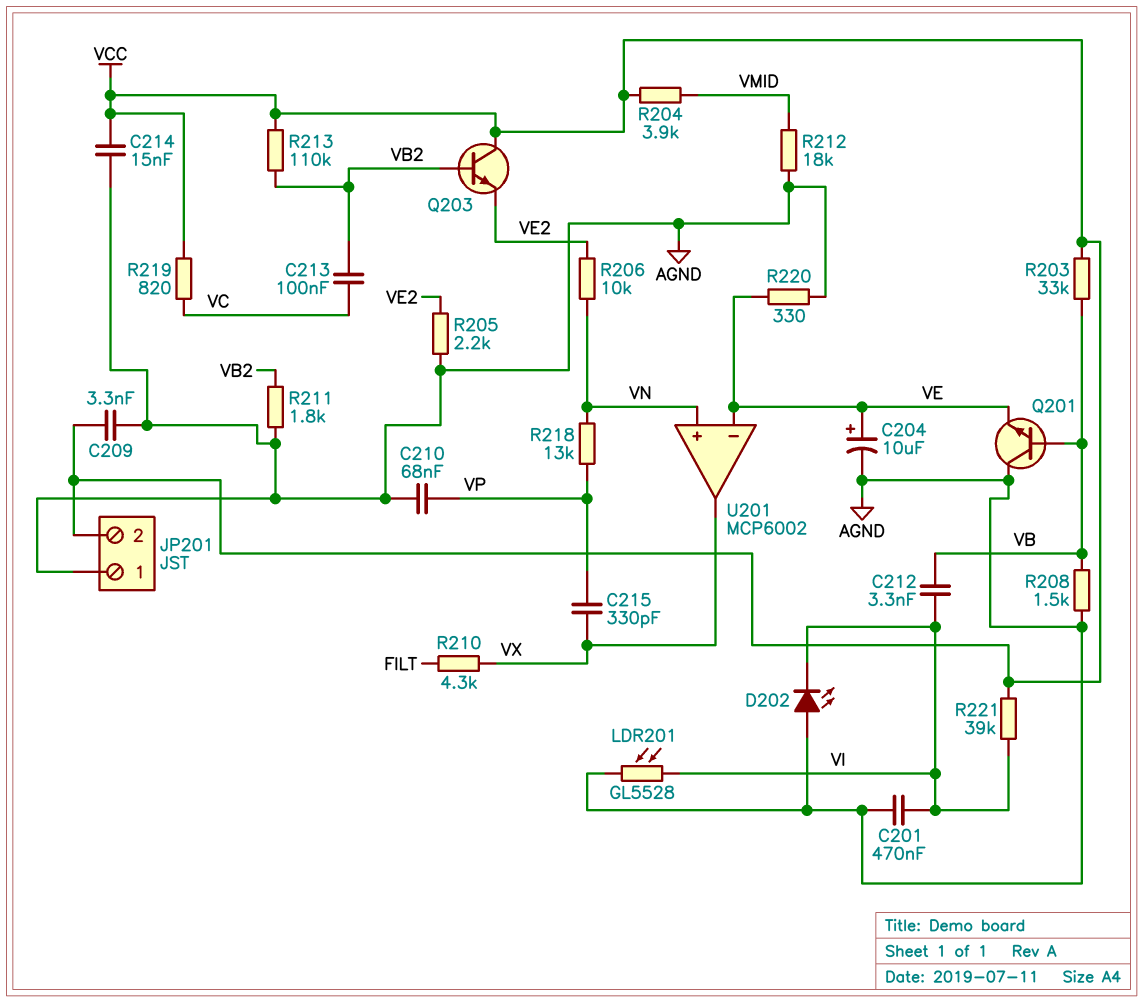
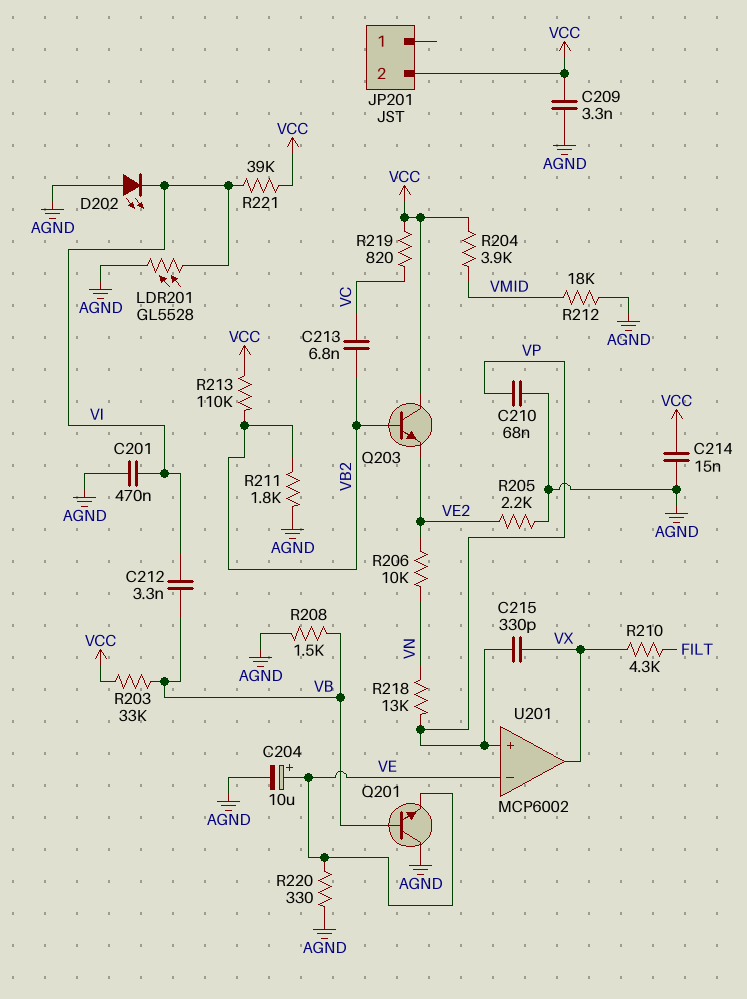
C213: 100nF (VB2, VC) -> 6.8nF (VB2, VC)
JP201 pin 1: AGND -> none
U201 pin in+: VN -> VP

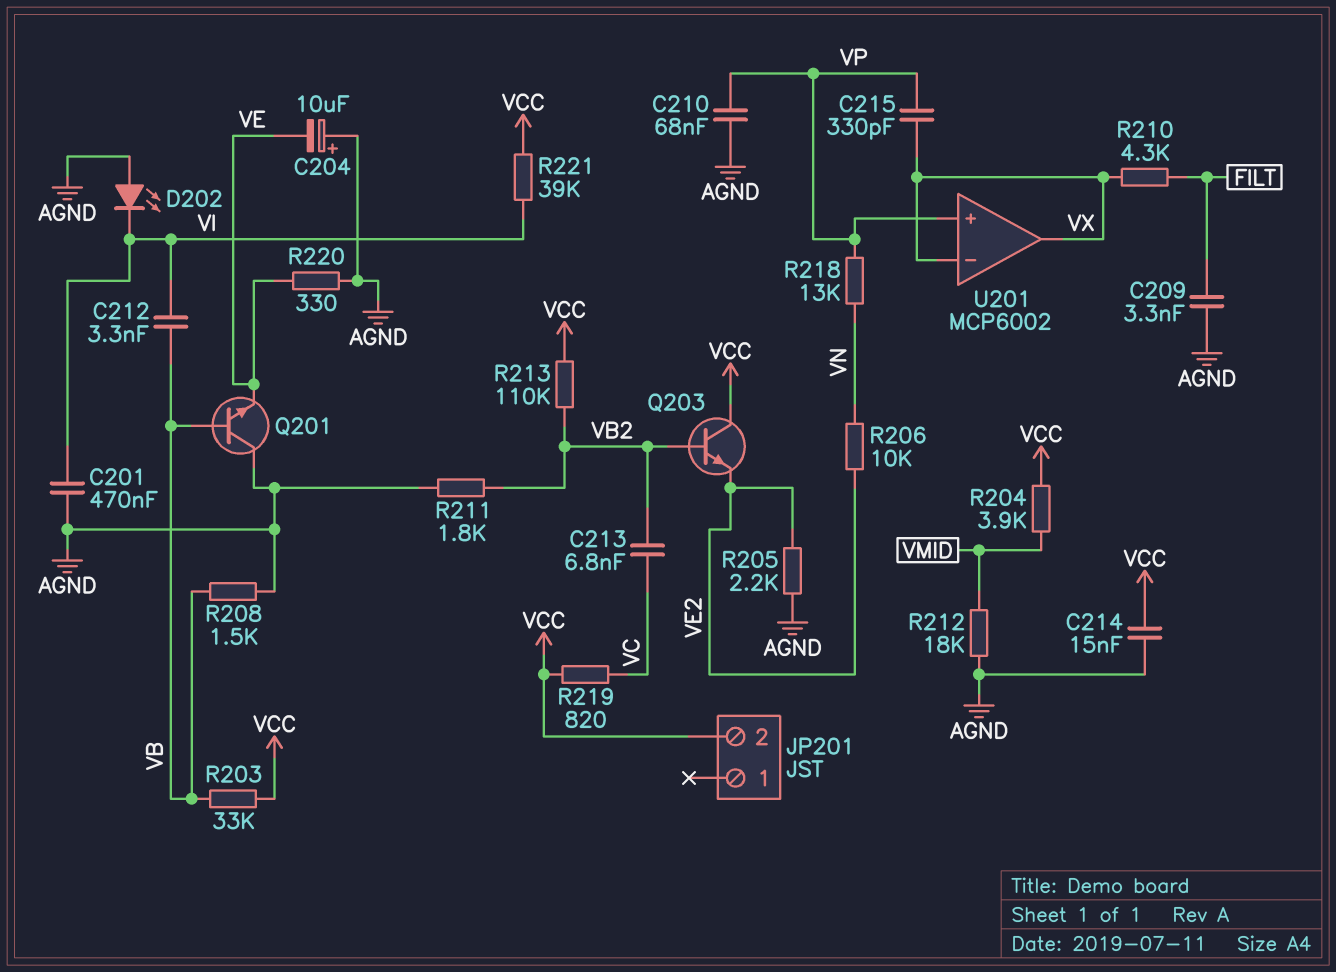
C204: 10uF (plus VE, minus AGND) -> 10uF (plus AGND, minus VE)
C209: 3.3nF (AGND, VCC) -> 3.3nF (AGND, FILT)
LDR201: GL5528 (AGND, VI) -> none
U201 pin in-: VE -> VX

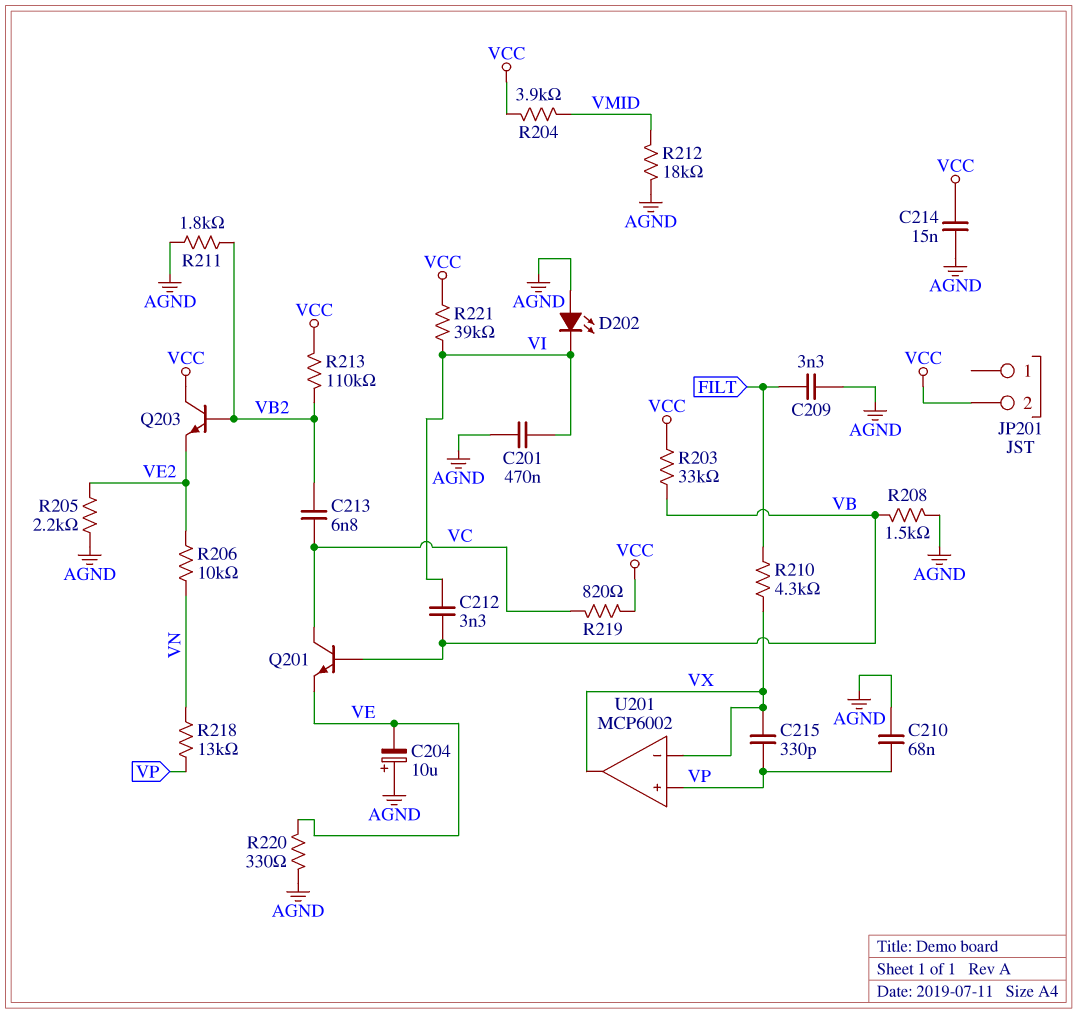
Q201: NPN (B VB, C AGND, E VE) -> NPN (B VB, C VC, E VE)

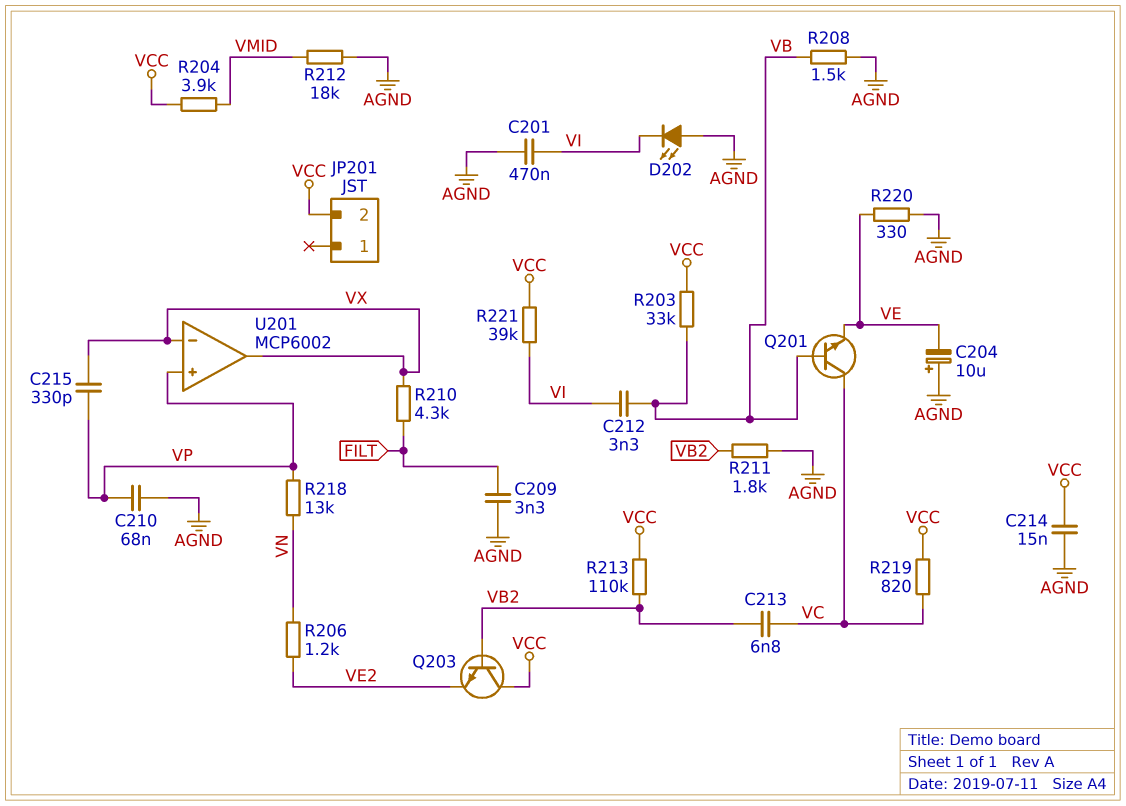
R205: 2.2k (AGND, VE2) -> none
R206: 10k (VE2, VN) -> 1.2k (VE2, VN)

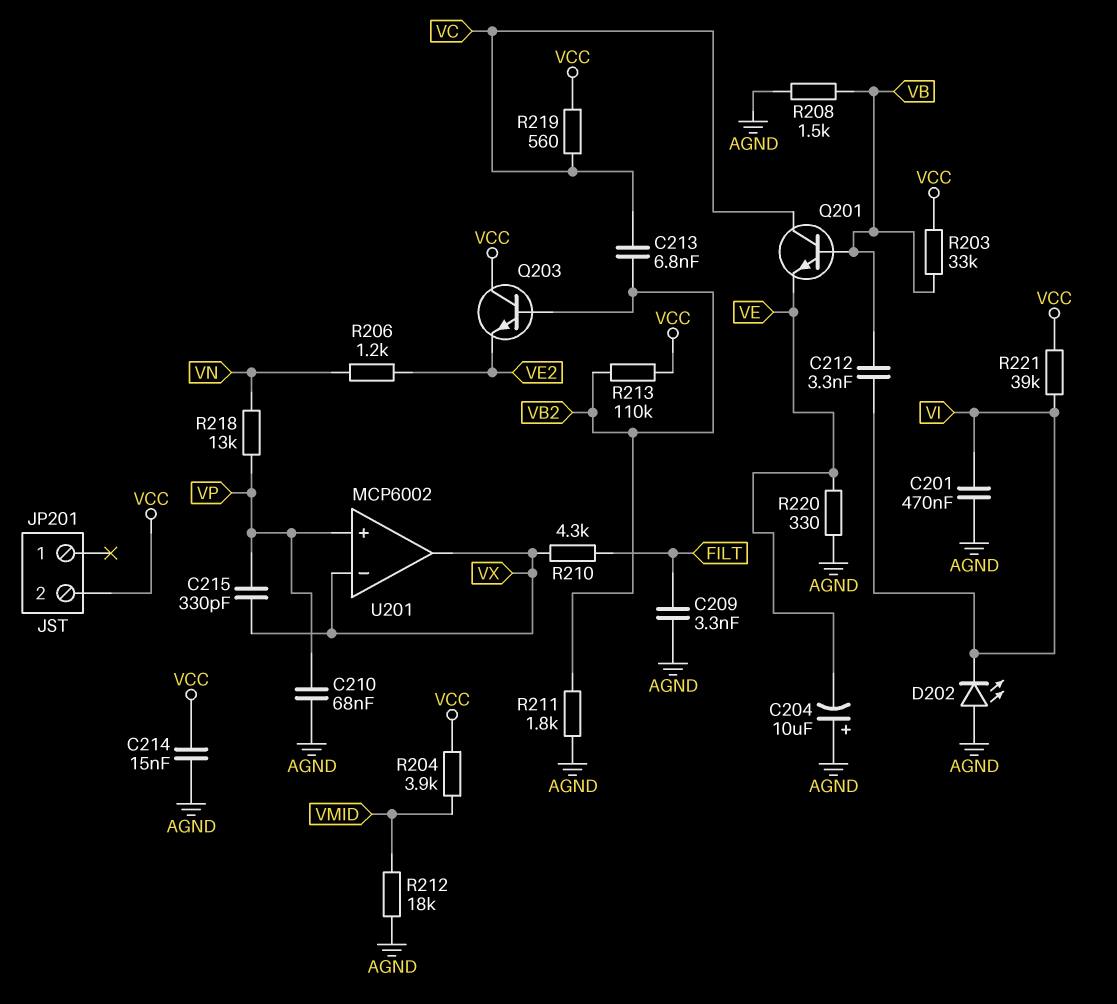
R219: 820 (VC, VCC) -> 560 (VC, VCC)

